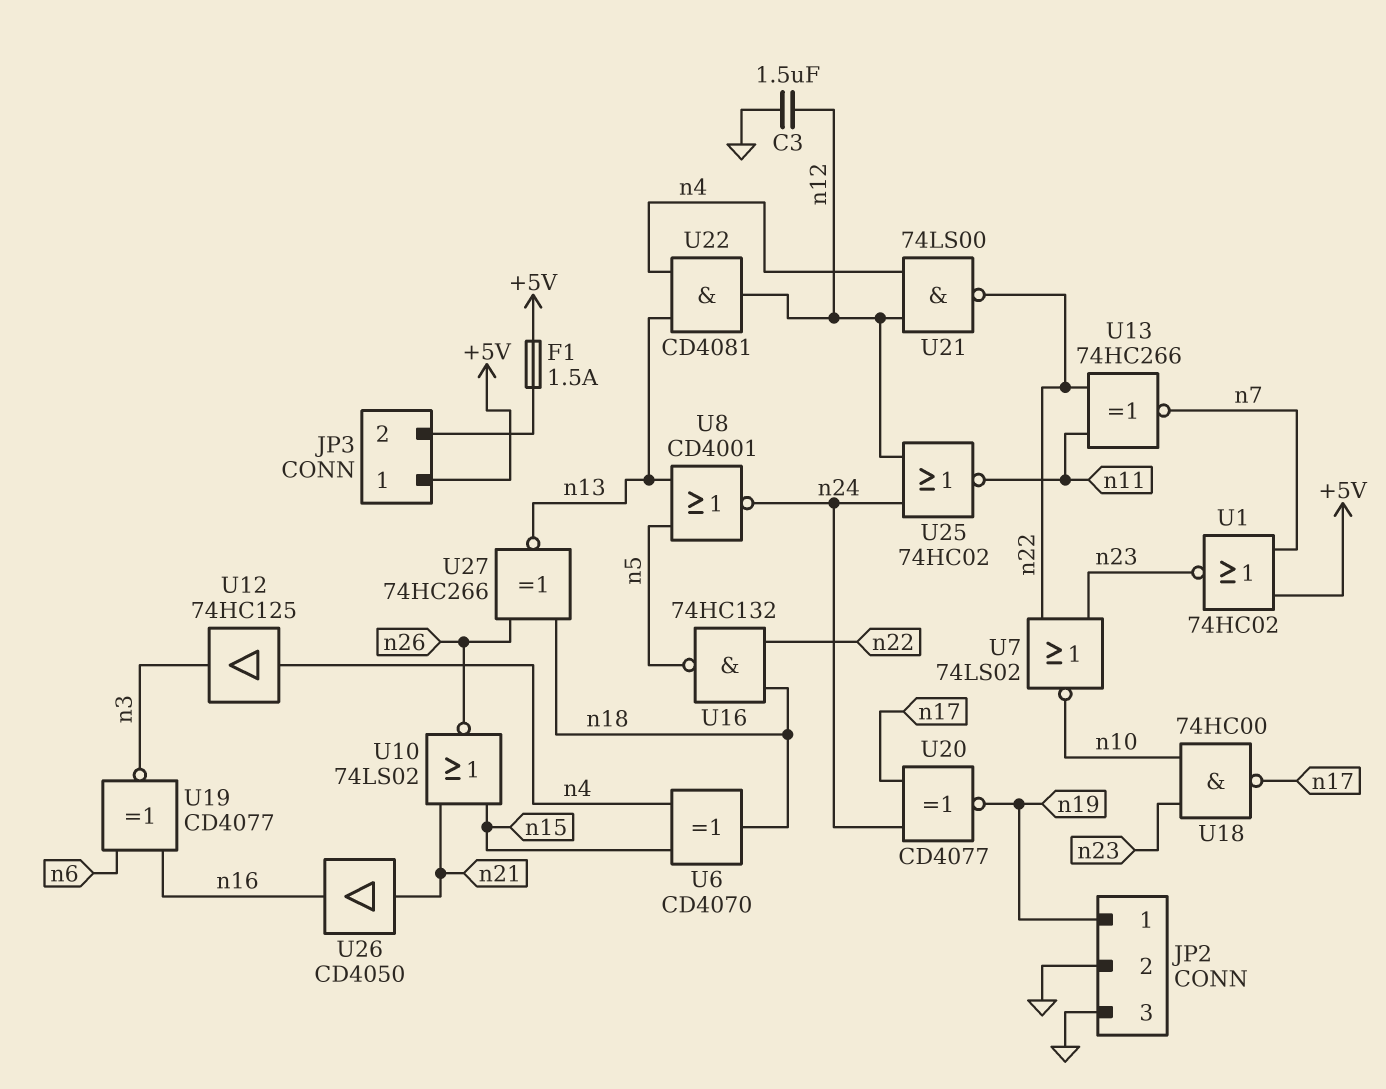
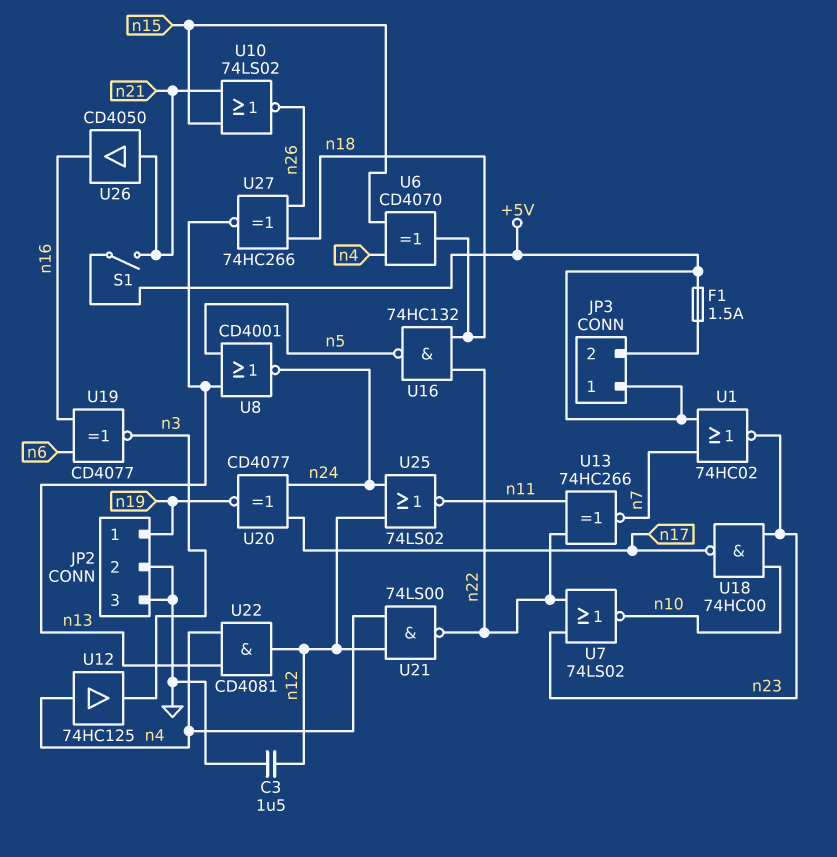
S1: none -> switch (+5V, n21)
U25: NOR 74HC02 (in n12, in n24, out n11) -> NOR 74LS02 (in n12, in n24, out n11)

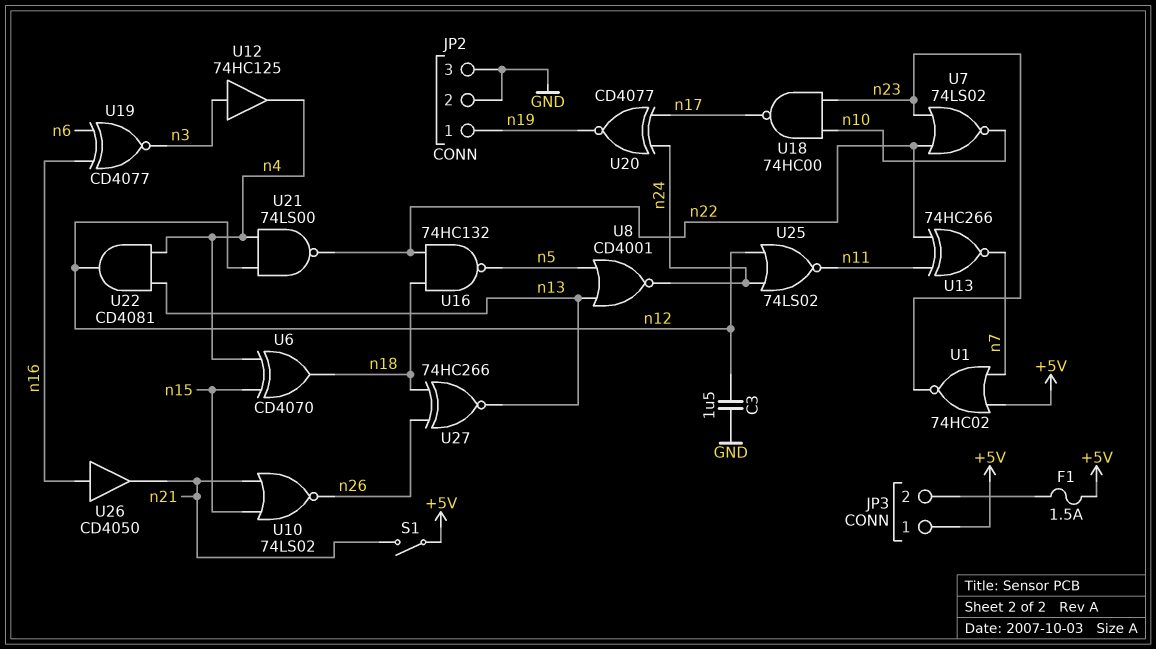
U12: buffer 74HC125 (in n4, out n3) -> buffer 74HC125 (in n3, out n4)
U26: buffer CD4050 (in n21, out n16) -> buffer CD4050 (in n16, out n21)

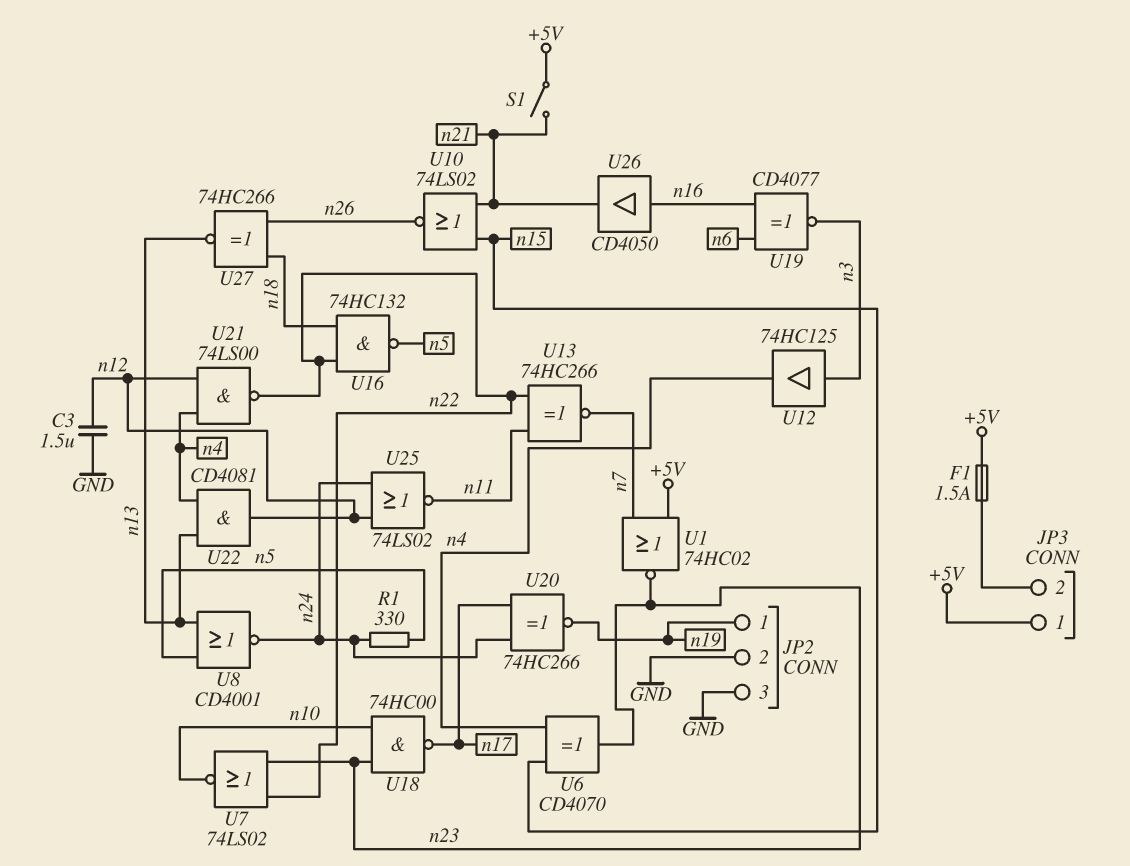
R1: none -> 330 (n5, n24)
U6: XOR CD4070 (in n4, in n15, out n18) -> XOR CD4070 (in n4, in n15, out n23)
U20: XNOR CD4077 (in n17, in n24, out n19) -> XNOR 74HC266 (in n17, in n24, out n19)

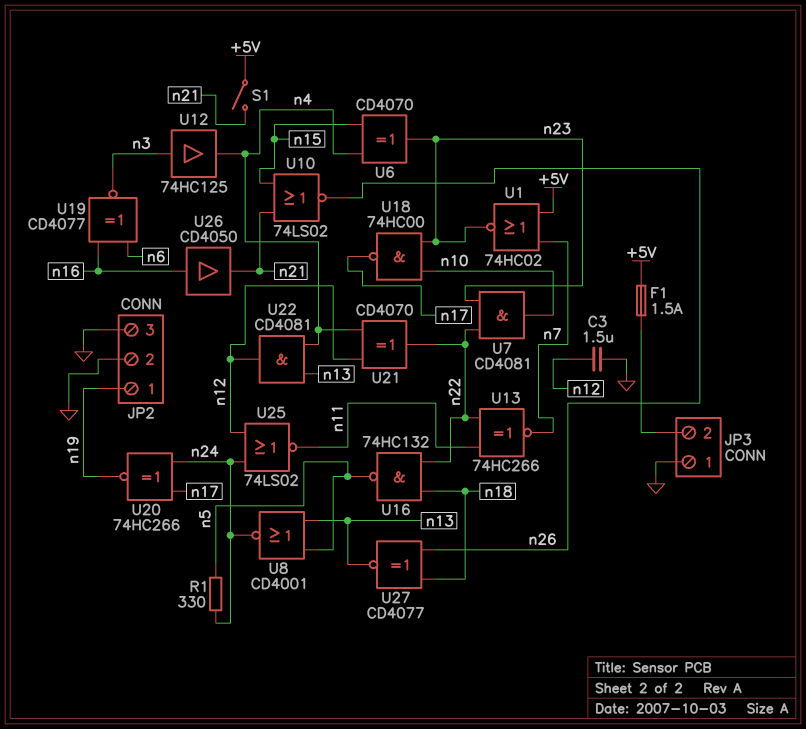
JP3 pin 1: +5V -> GND
U7: NOR 74LS02 (in n22, in n23, out n10) -> AND CD4081 (in n22, in n23, out n10)
U21: NAND 74LS00 (in n4, in n12, out n22) -> XOR CD4070 (in n4, in n12, out n22)
U27: XNOR 74HC266 (in n18, in n26, out n13) -> XNOR CD4077 (in n18, in n26, out n13)

